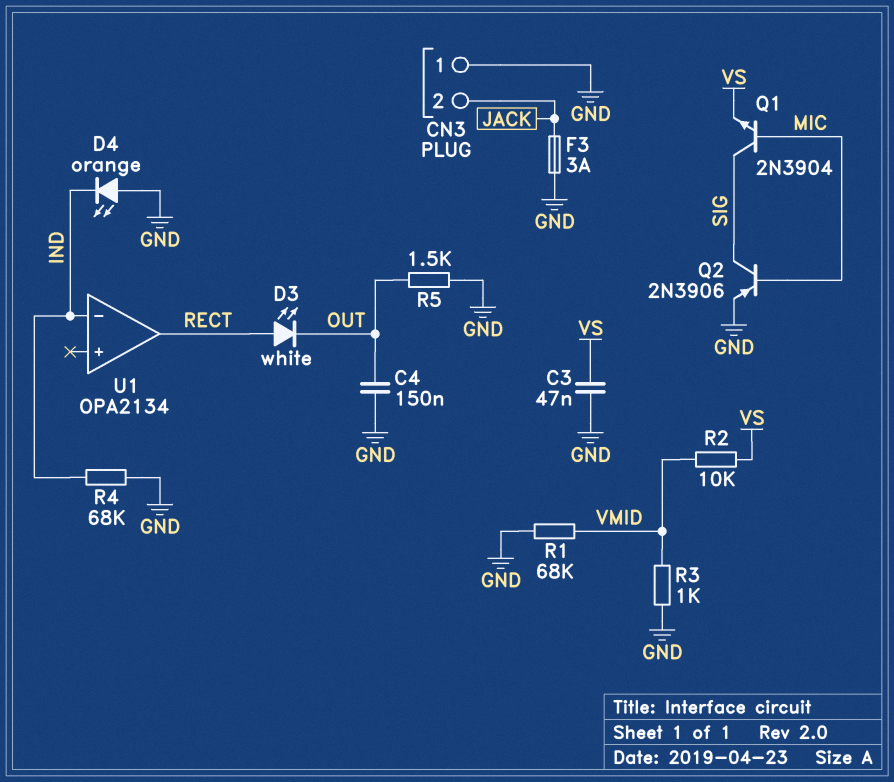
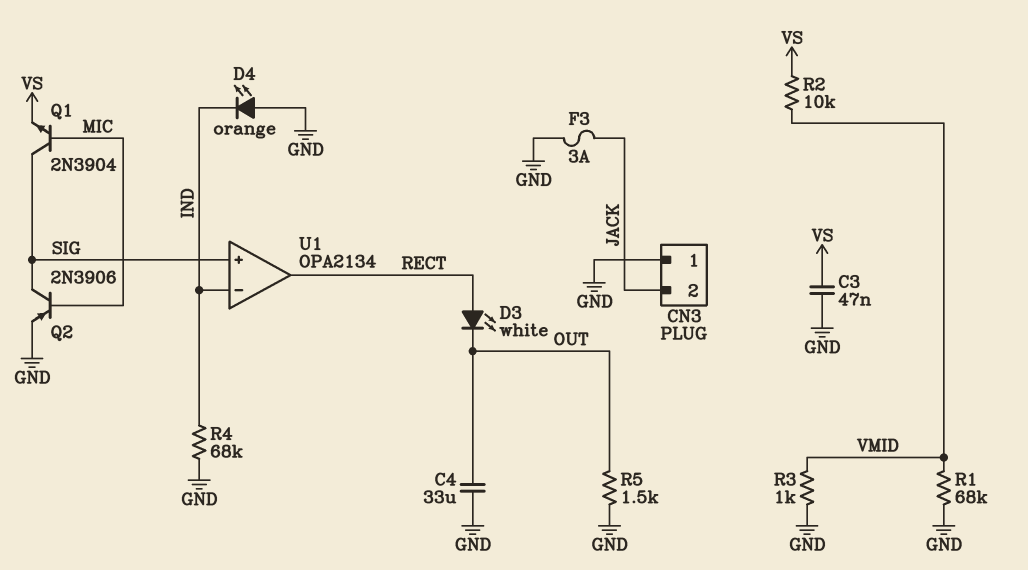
C4: 150nF (GND, OUT) -> 33uF (GND, OUT)
U1 pin in+: none -> SIG

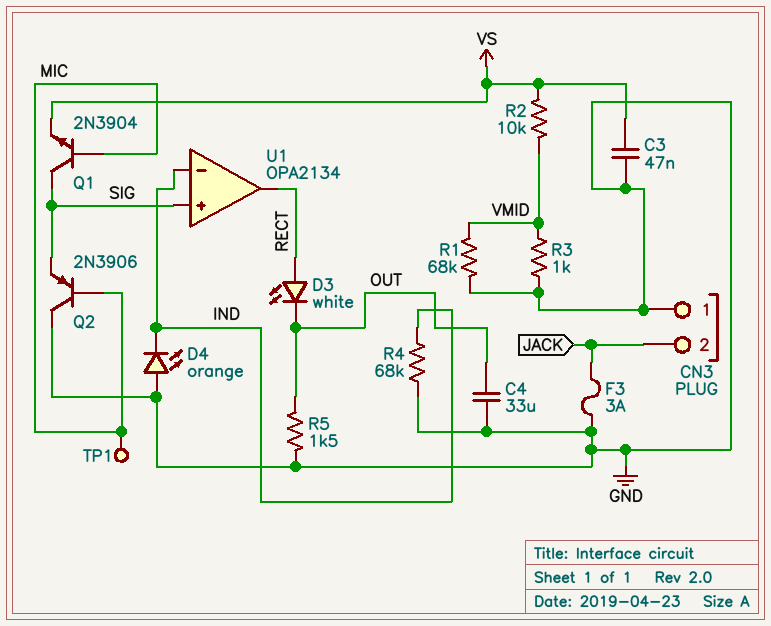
Q2: PNP 2N3906 (B MIC, C SIG, E GND) -> PNP 2N3906 (B MIC, C GND, E SIG)
TP1: none -> test point (MIC)

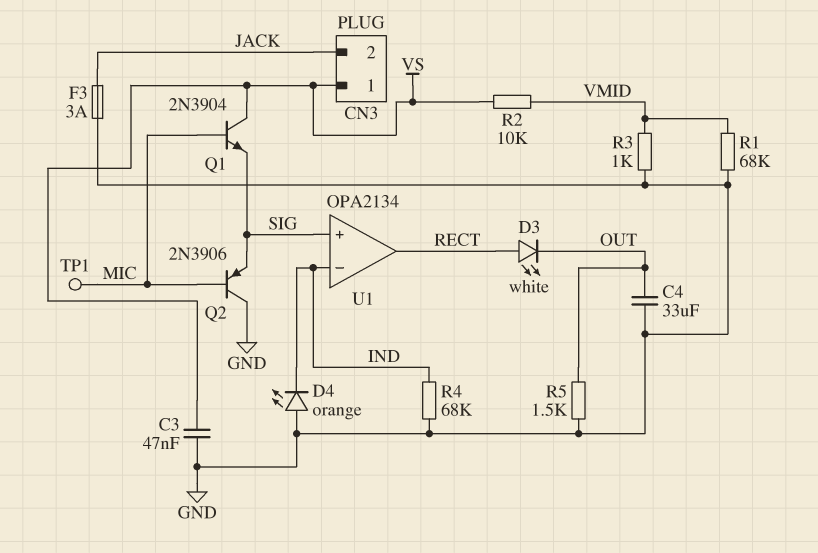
CN3 pin 1: GND -> VS
Q1: NPN 2N3904 (B MIC, C SIG, E VS) -> NPN 2N3904 (B MIC, C VS, E SIG)

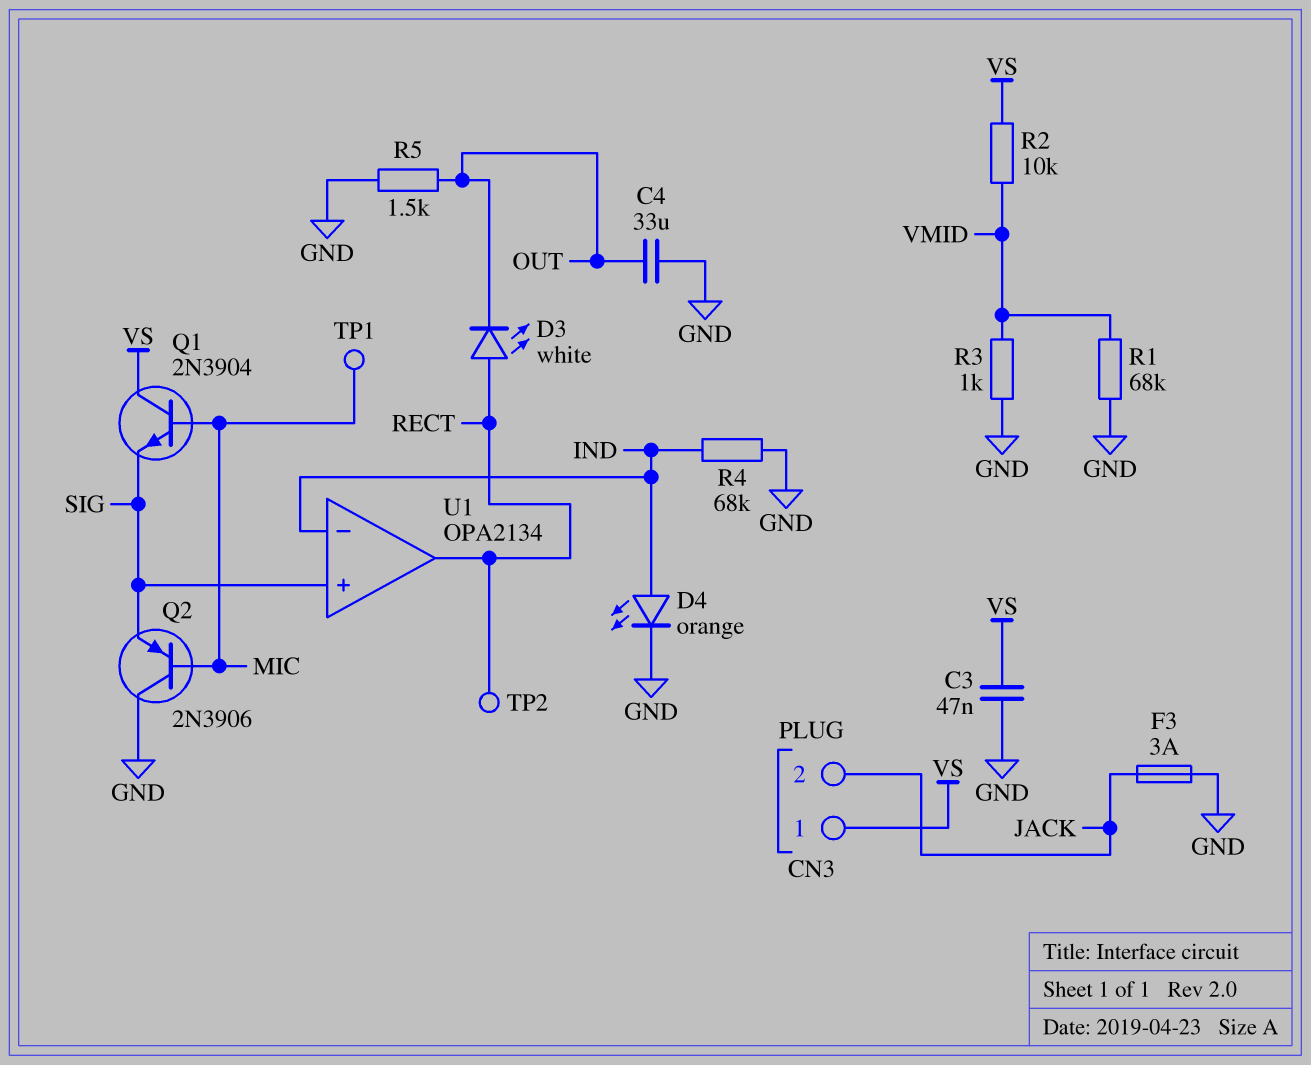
D4: LED orange (A GND, K IND) -> LED orange (A IND, K GND)
TP2: none -> test point (RECT)

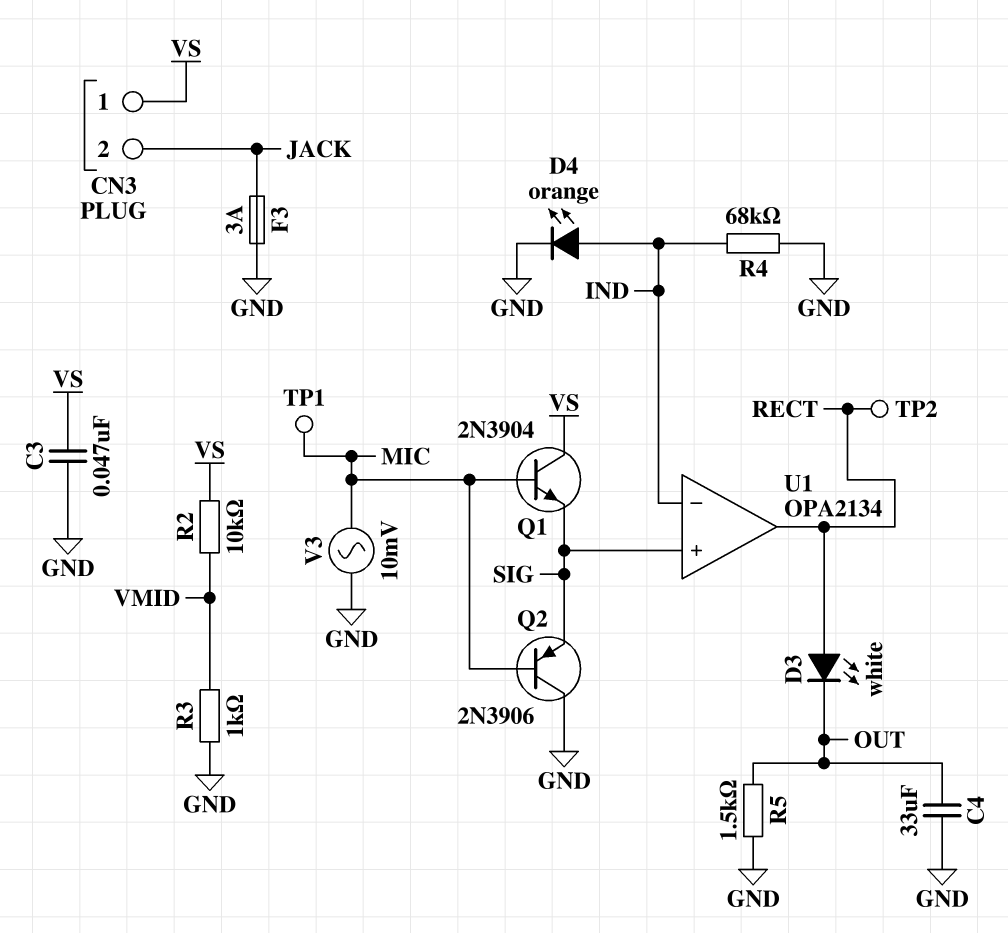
R1: 68k (GND, VMID) -> none
V3: none -> AC 10mV (GND, MIC)

